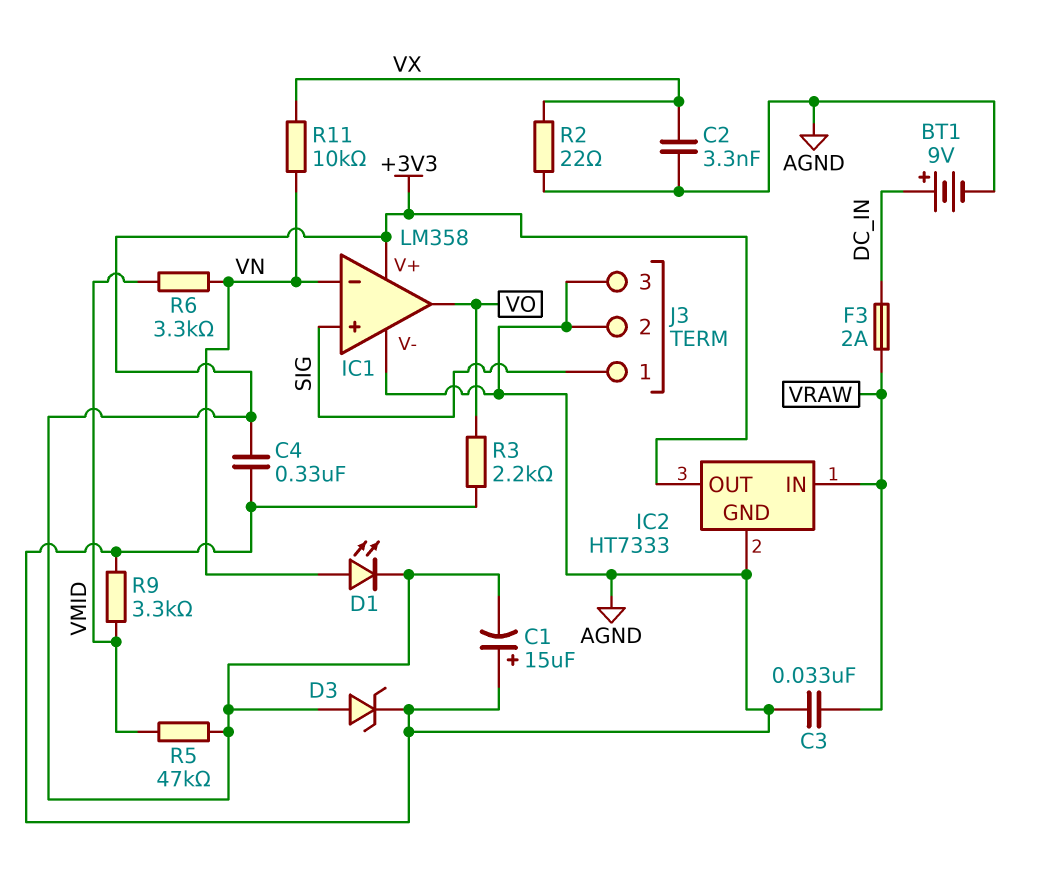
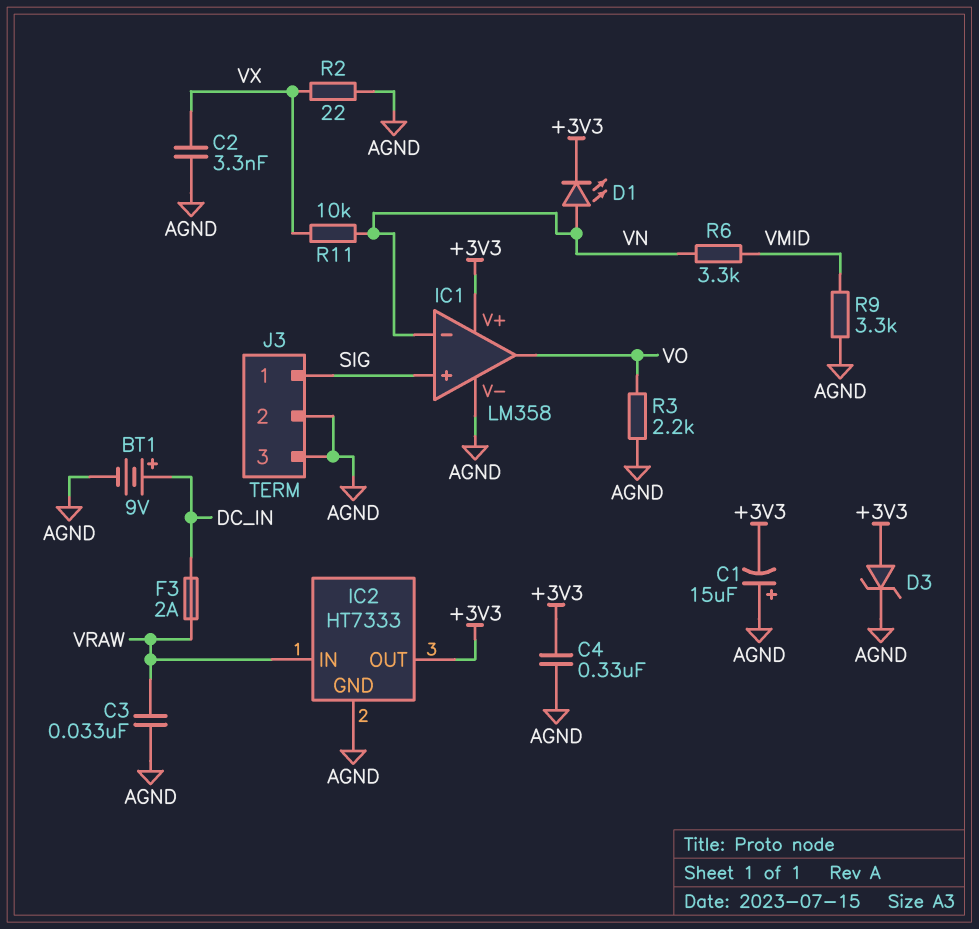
R5: 47k (+3V3, VMID) -> none

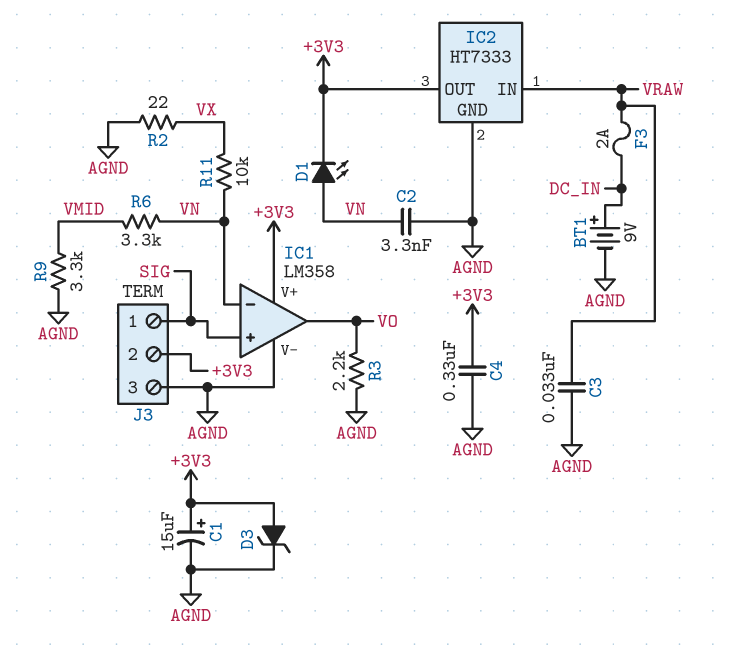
C1: 15uF (plus AGND, minus +3V3) -> 15uF (plus +3V3, minus AGND)
C2: 3.3nF (AGND, VX) -> 3.3nF (AGND, VN)
J3 pin 2: AGND -> +3V3

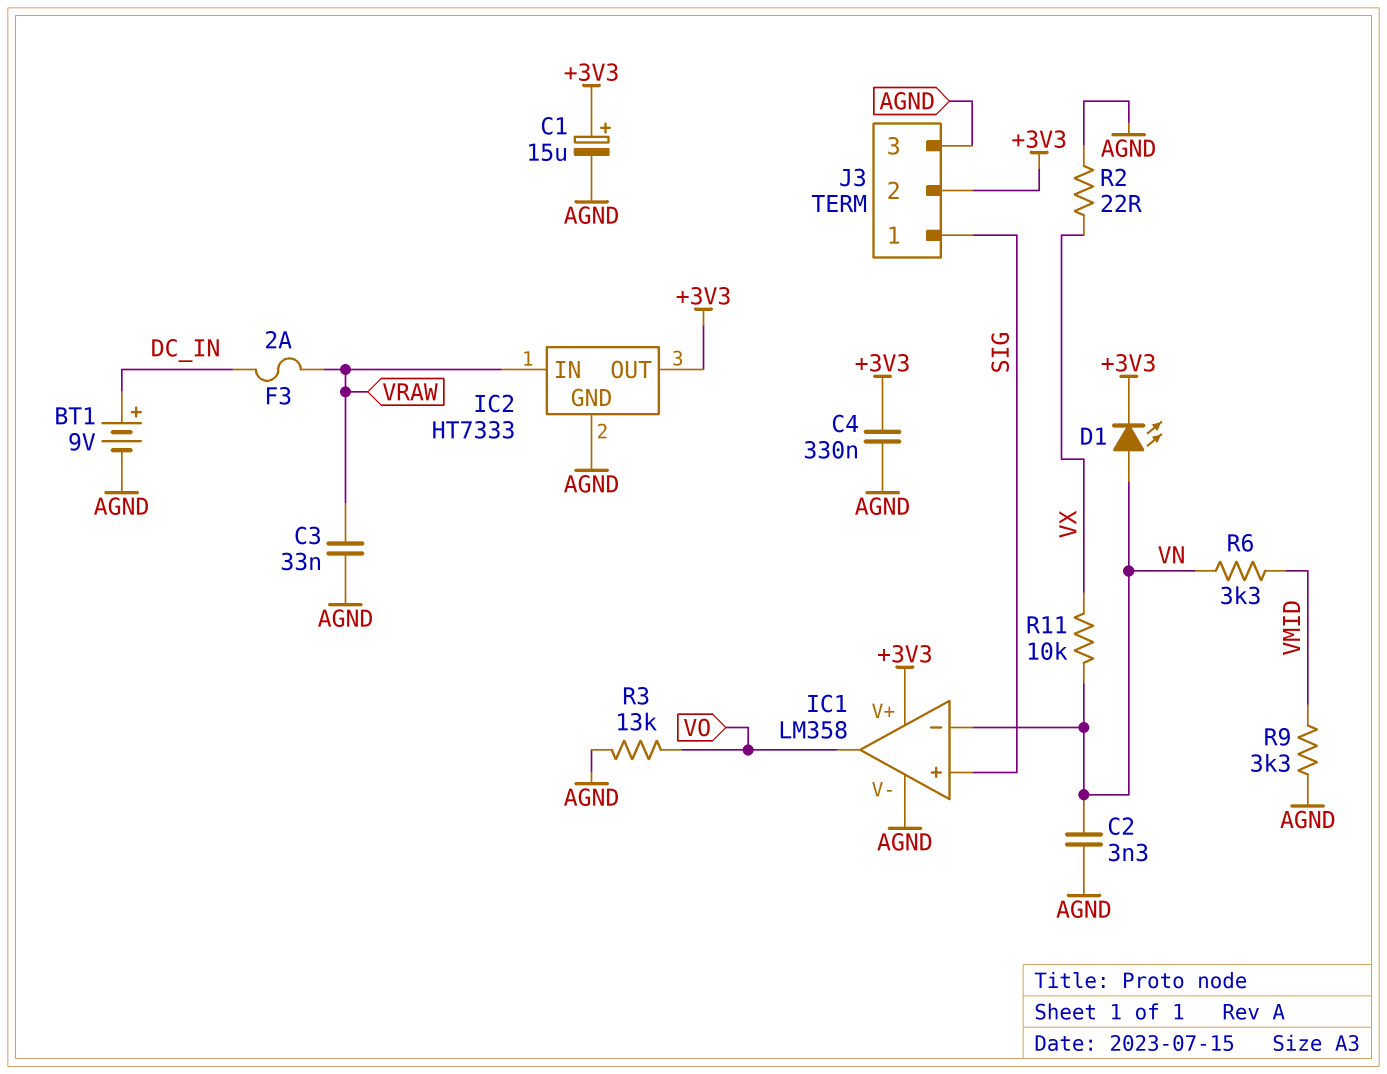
D3: zener (A +3V3, K AGND) -> none
R3: 2.2k (AGND, VO) -> 13k (AGND, VO)

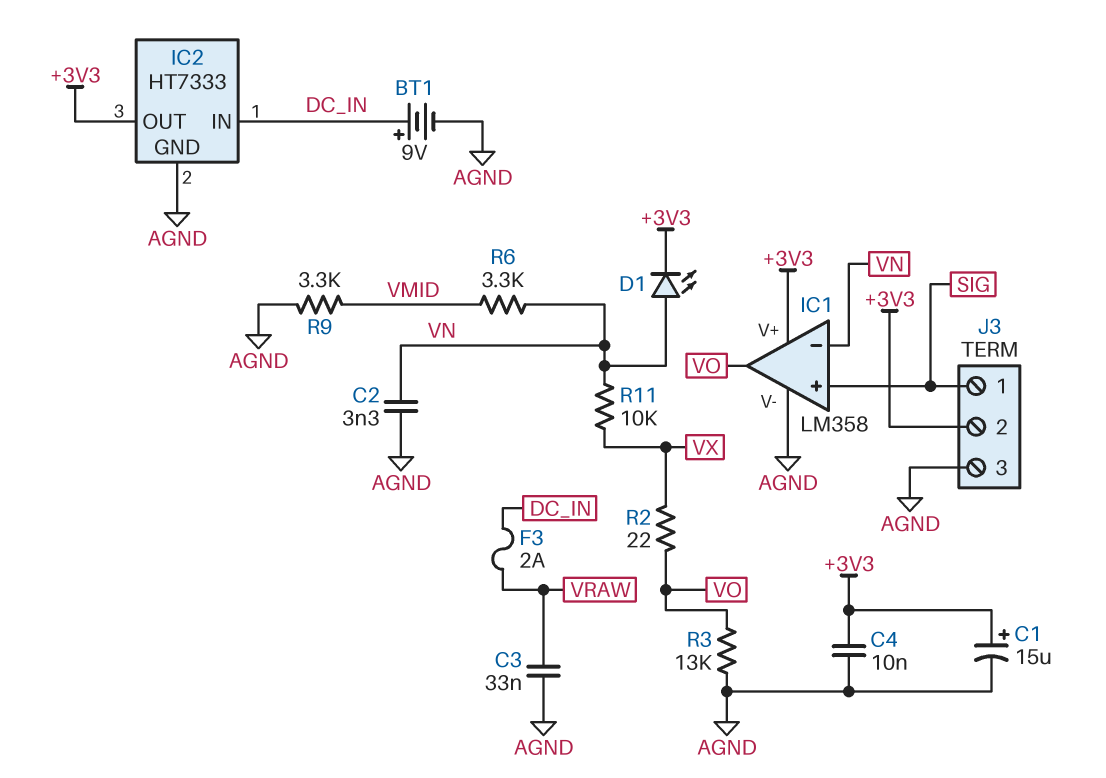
C4: 330nF (+3V3, AGND) -> 10nF (+3V3, AGND)
IC2 pin IN: VRAW -> DC_IN
R2: 22 (AGND, VX) -> 22 (VO, VX)

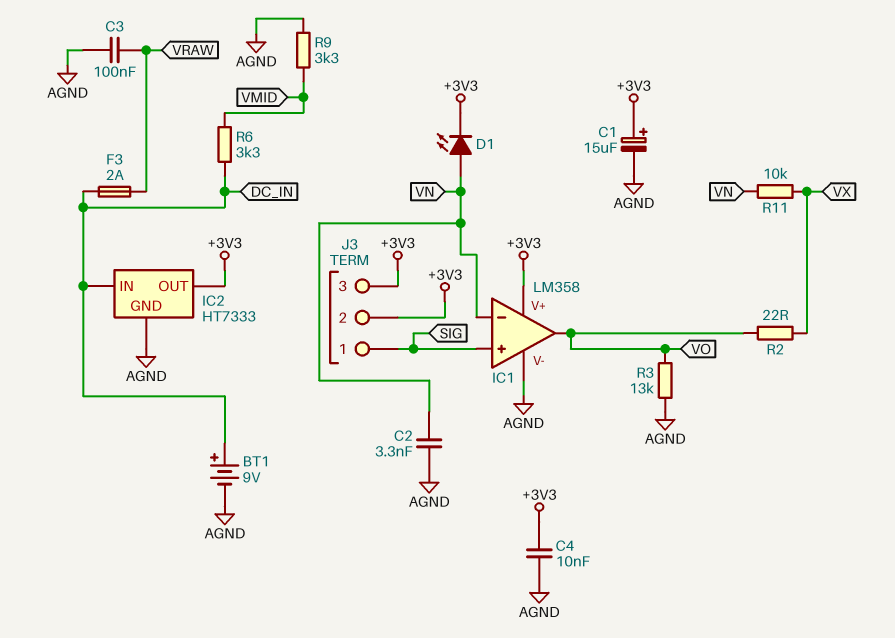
C3: 33nF (AGND, VRAW) -> 100nF (AGND, VRAW)
J3 pin 3: AGND -> +3V3
R6: 3.3k (VMID, VN) -> 3.3k (DC_IN, VMID)

